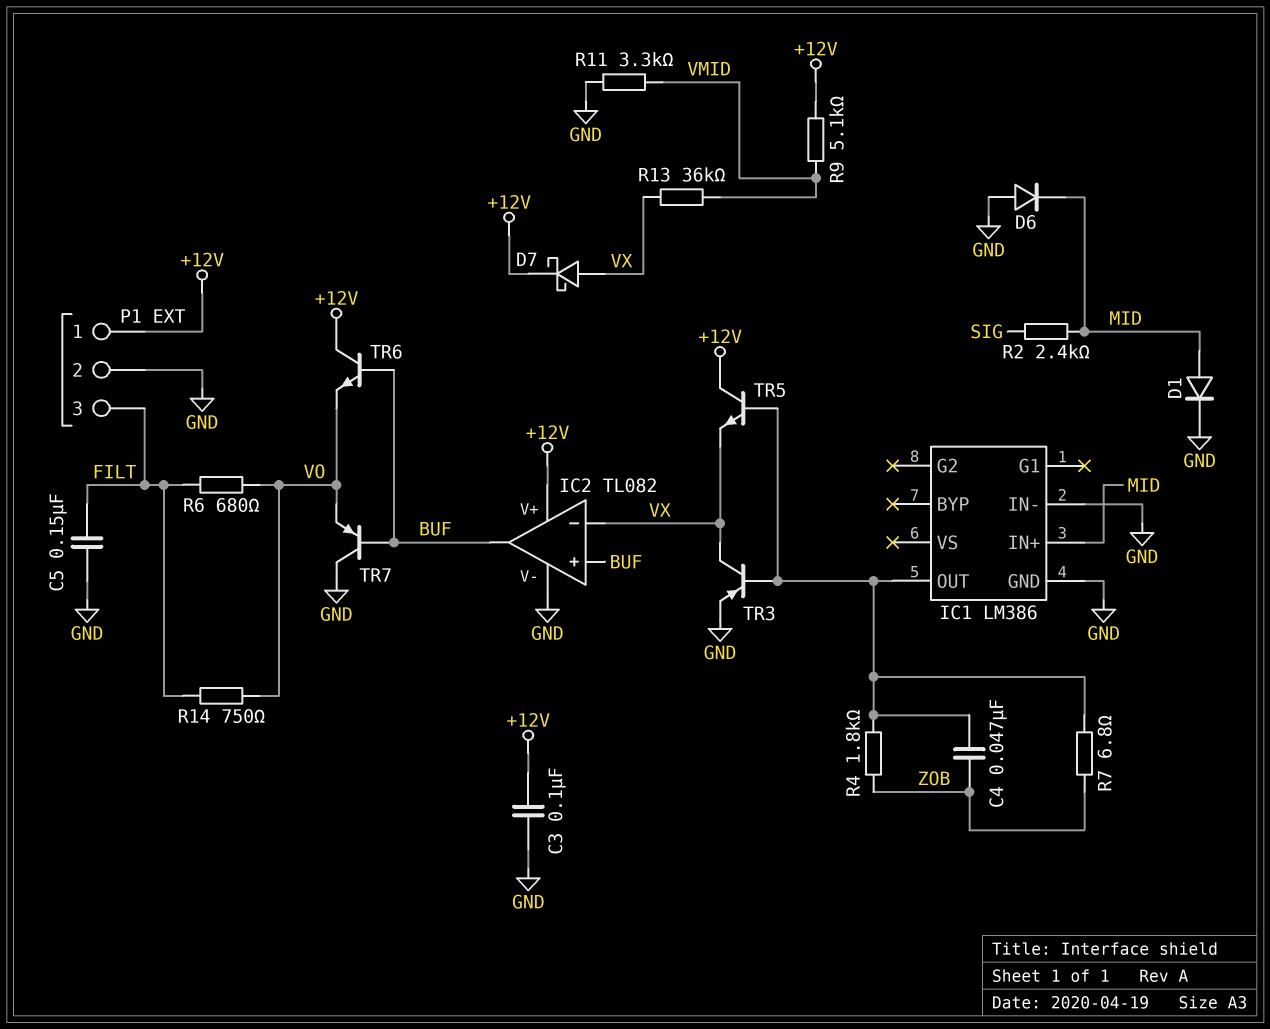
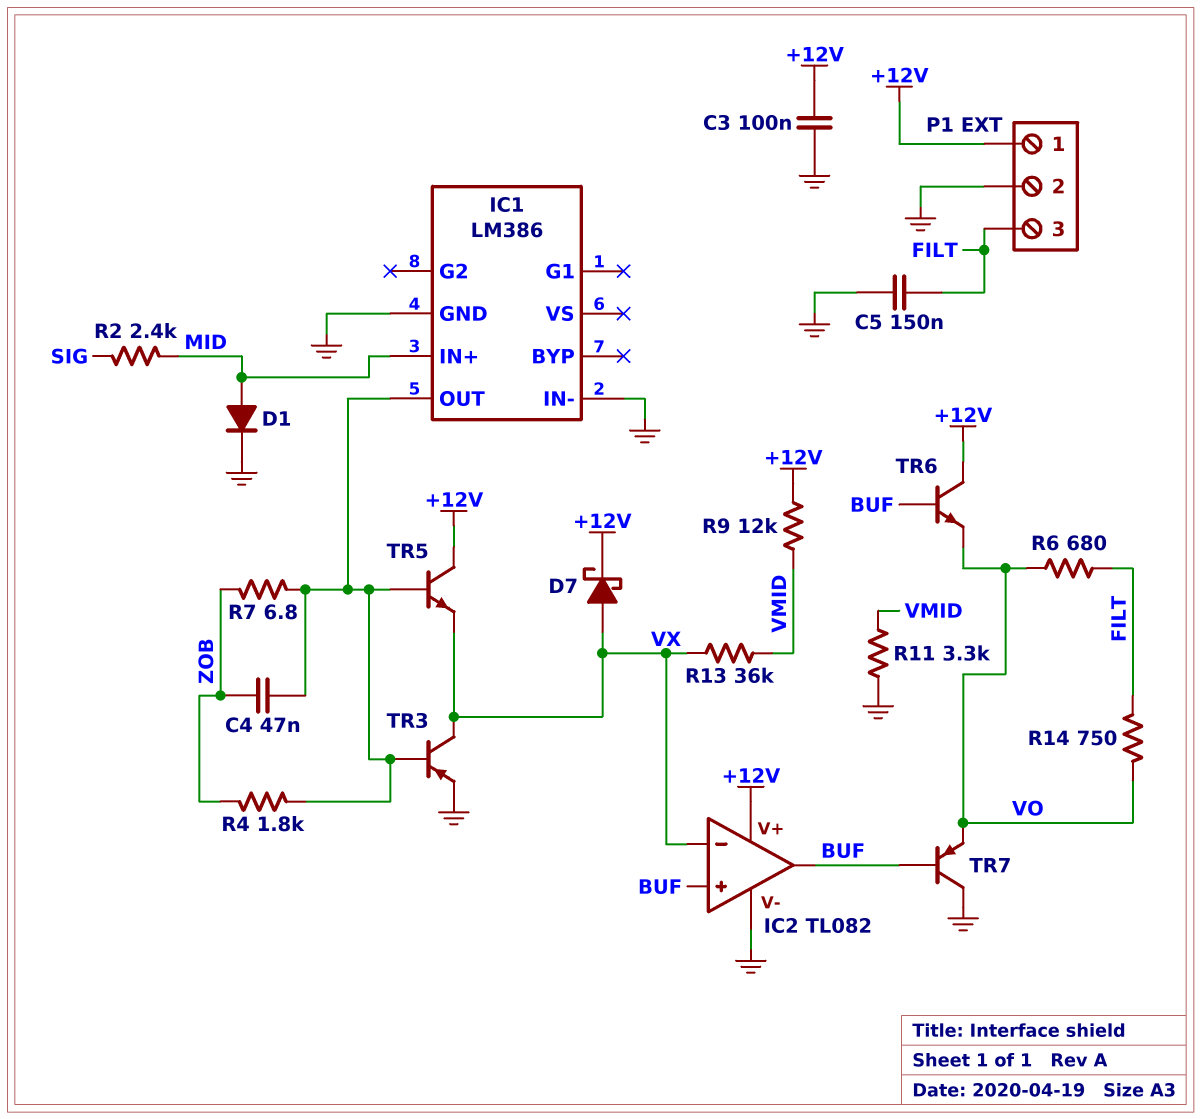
D6: diode (A GND, K MID) -> none
R9: 5.1k (+12V, VMID) -> 12k (+12V, VMID)

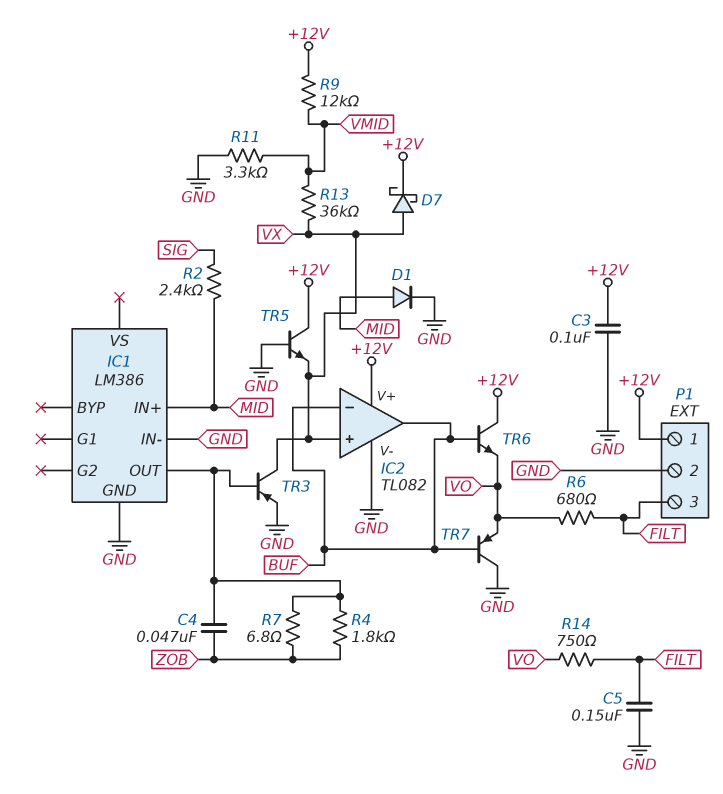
IC2 pin in+: BUF -> VX
IC2 pin in-: VX -> BUF
TR5: NPN (B IC1/OUT, C +12V, E VX) -> NPN (B GND, C +12V, E VX)

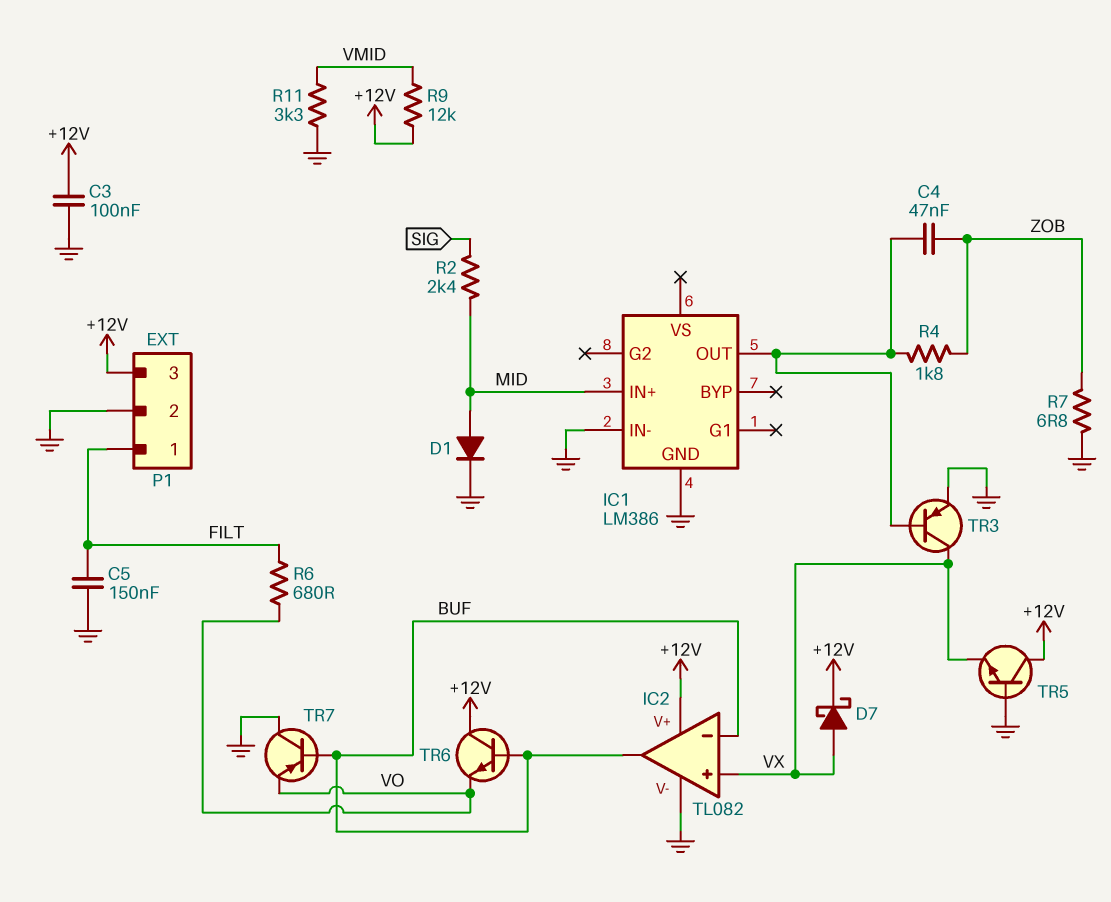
P1 pin 1: +12V -> FILT
P1 pin 3: FILT -> +12V
R7: 6.8 (IC1/OUT, ZOB) -> 6.8 (GND, ZOB)
R13: 36k (VMID, VX) -> none
R14: 750 (FILT, VO) -> none

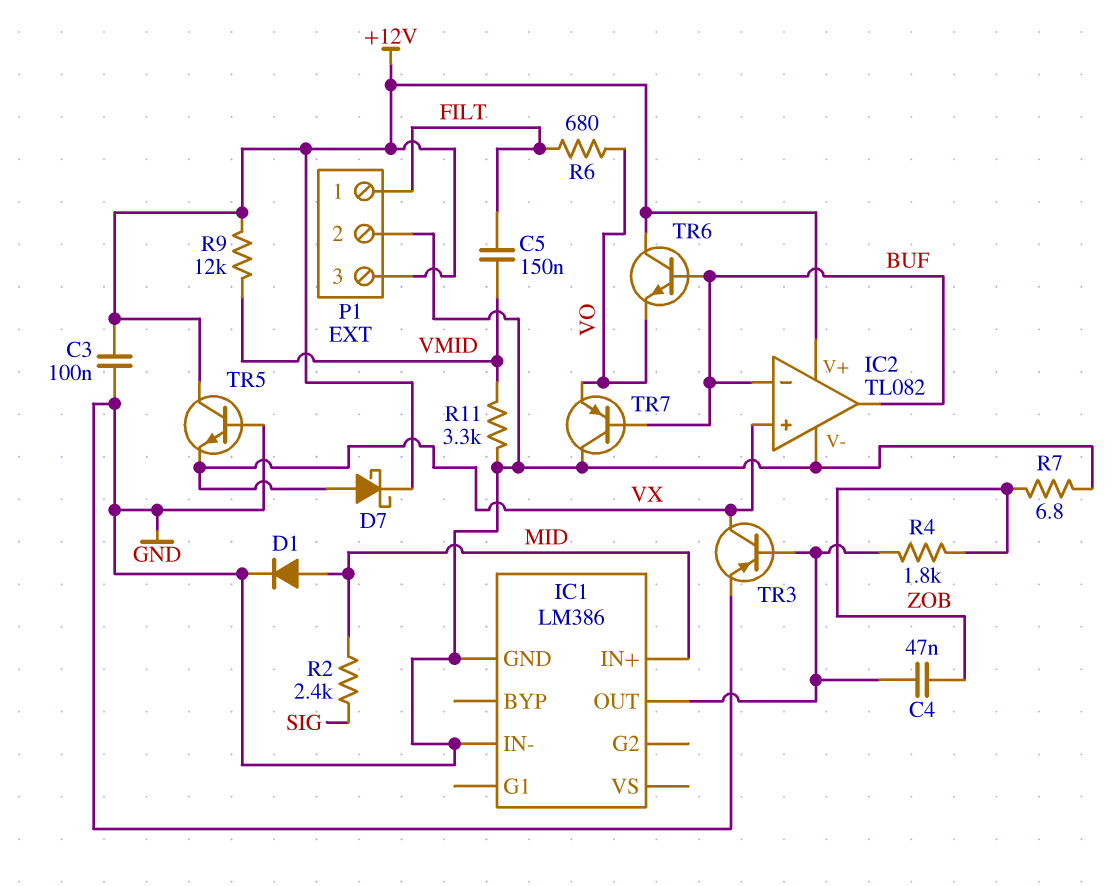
C5: 150nF (FILT, GND) -> 150nF (FILT, VMID)

